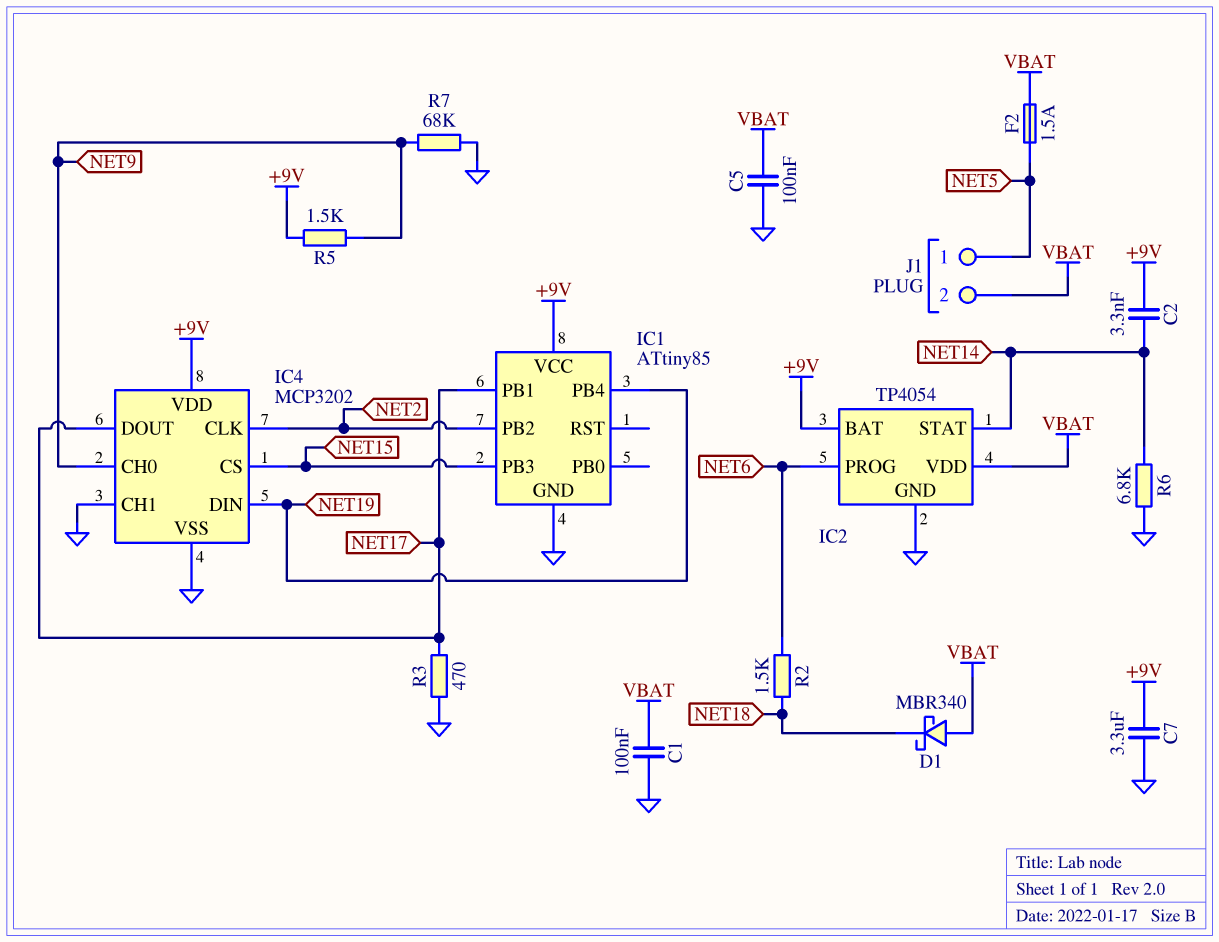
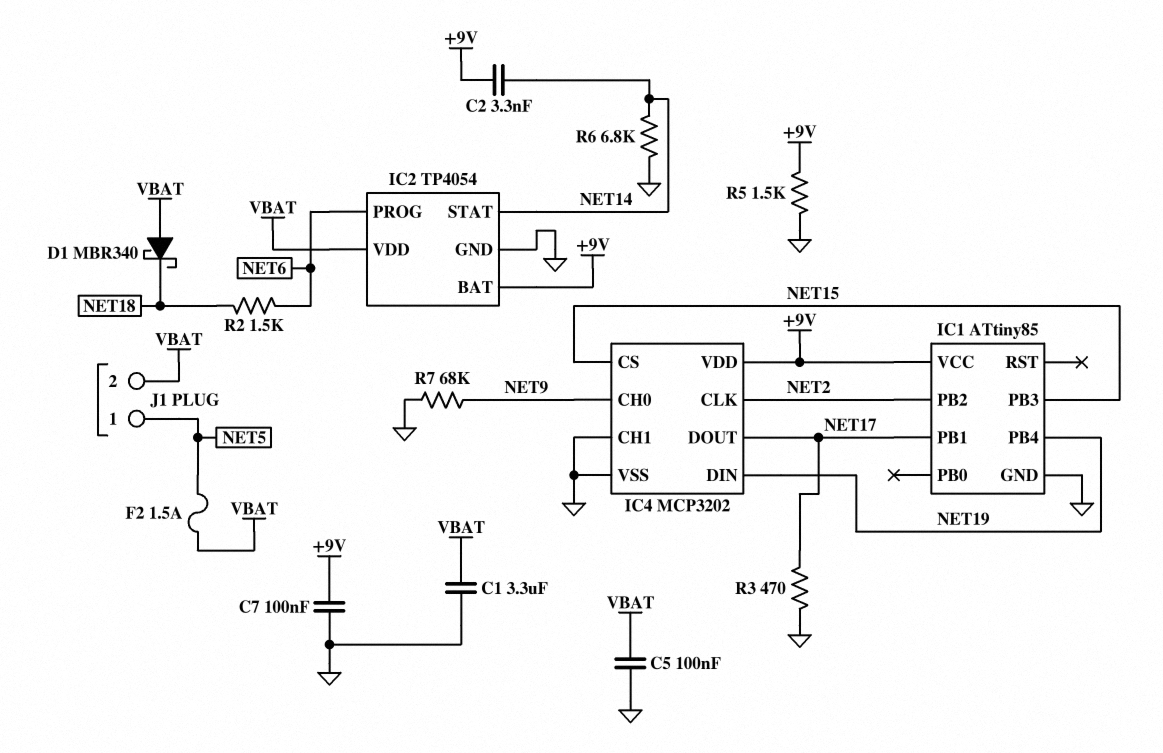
C1: 100nF (GND, VBAT) -> 3.3uF (GND, VBAT)
C7: 3.3uF (+9V, GND) -> 100nF (+9V, GND)
R5: 1.5k (+9V, NET9) -> 1.5k (+9V, GND)

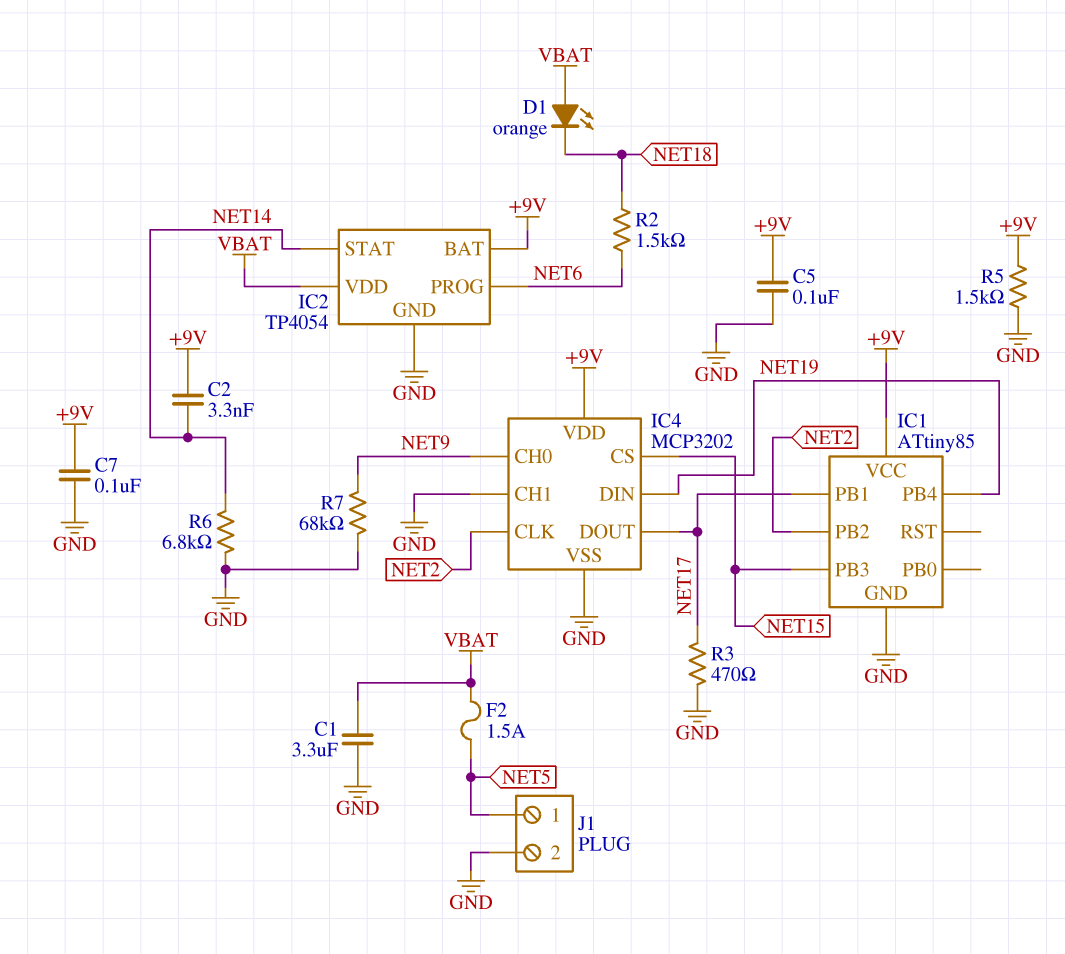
C5: 100nF (GND, VBAT) -> 100nF (+9V, GND)
D1: schottky MBR340 (A VBAT, K NET18) -> LED orange (A VBAT, K NET18)
J1 pin 2: VBAT -> GND

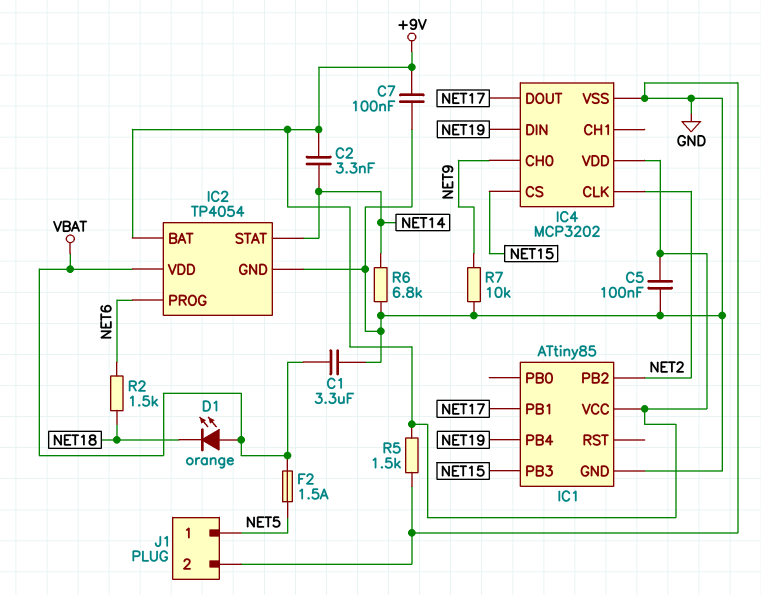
IC4 pin CH1: GND -> none
R3: 470 (GND, NET17) -> none
R7: 68k (GND, NET9) -> 10k (GND, NET9)

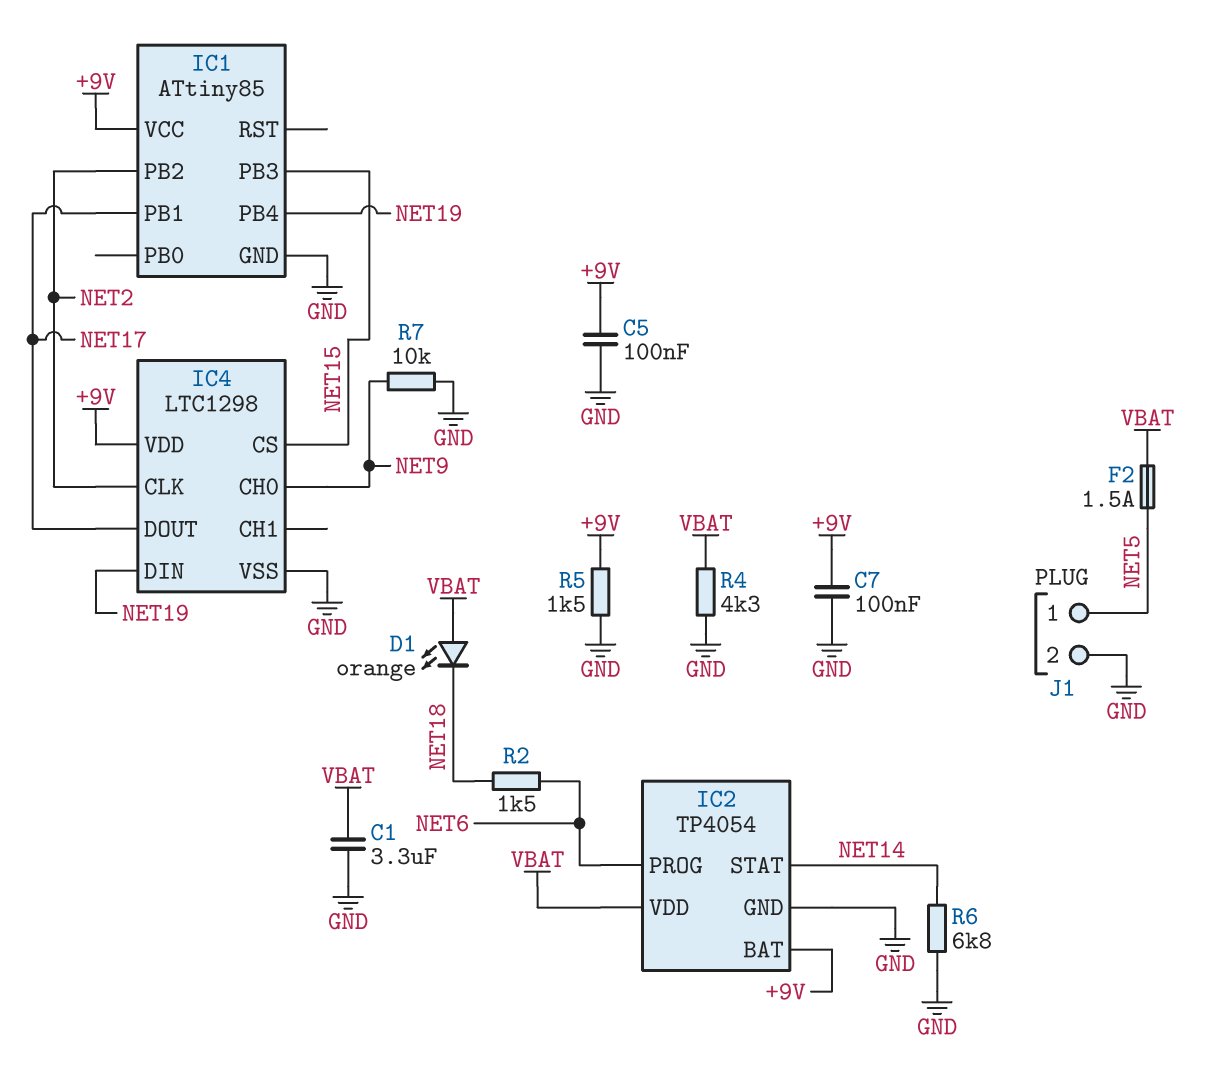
C2: 3.3nF (+9V, NET14) -> none
IC4: MCP3202 -> LTC1298
R4: none -> 4.3k (GND, VBAT)

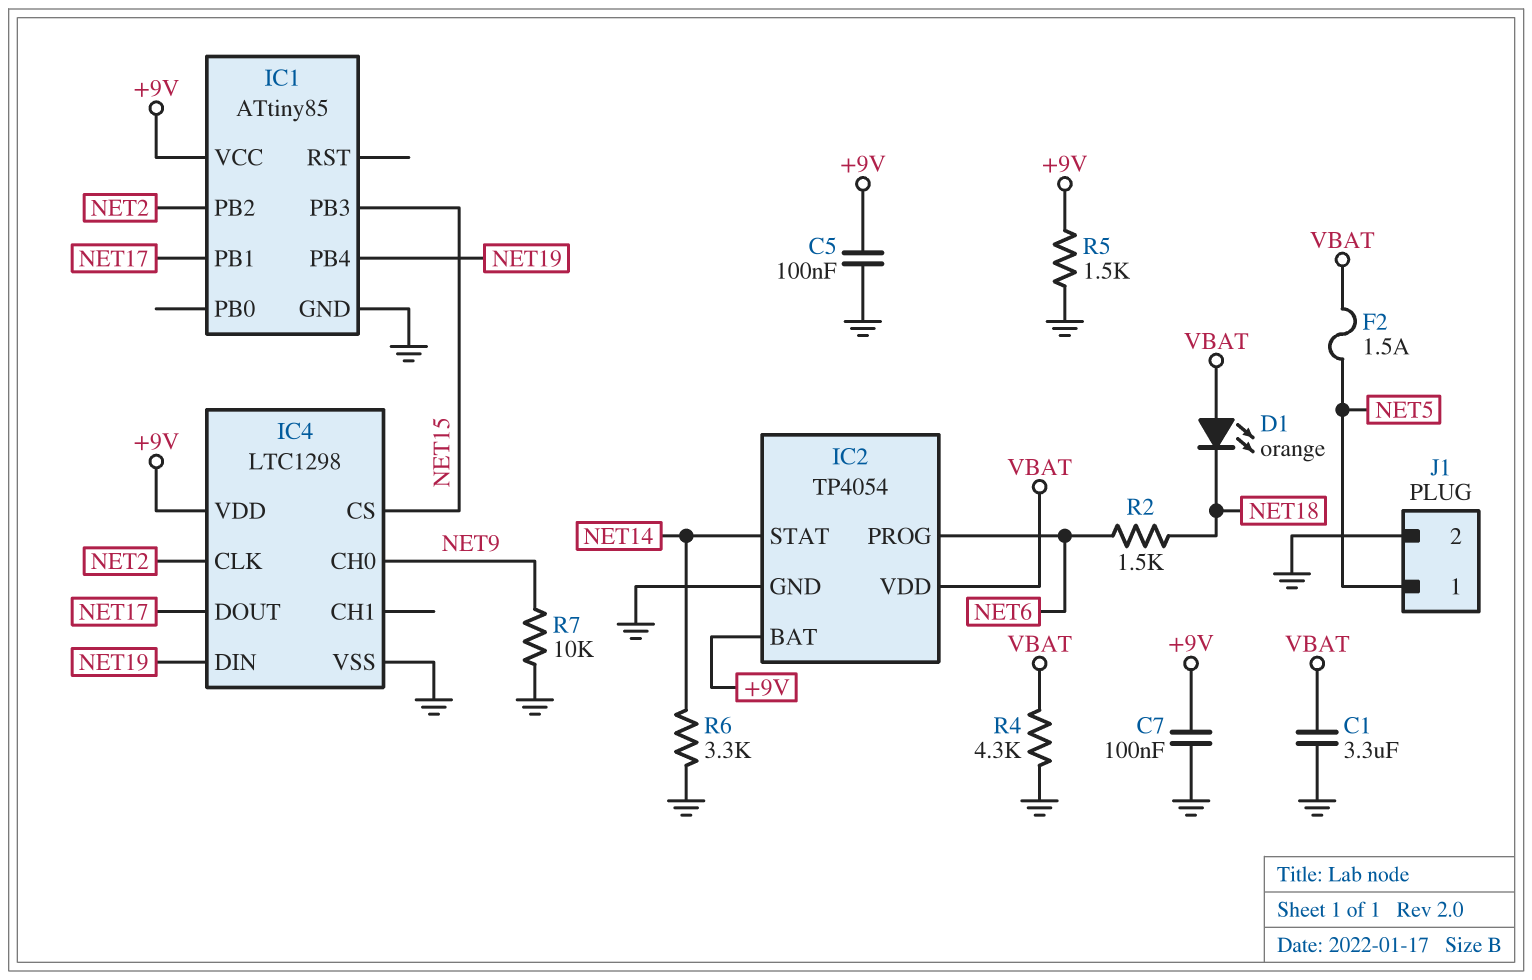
R6: 6.8k (GND, NET14) -> 3.3k (GND, NET14)

